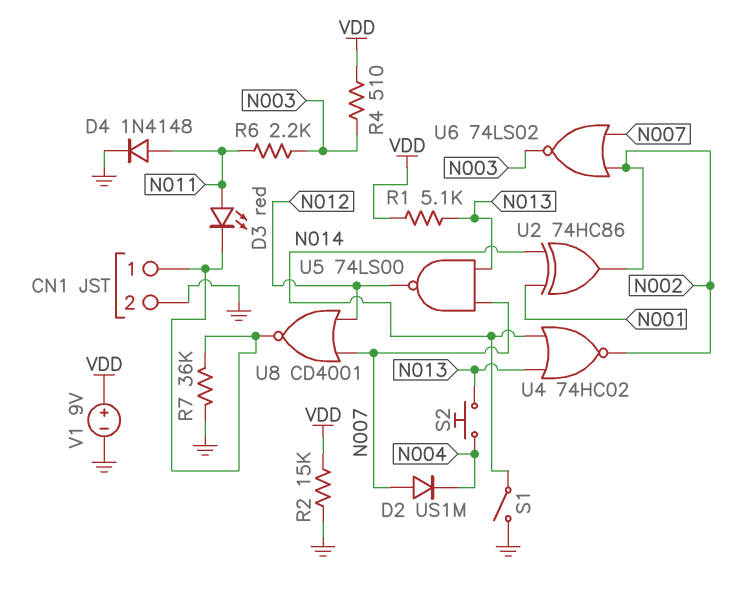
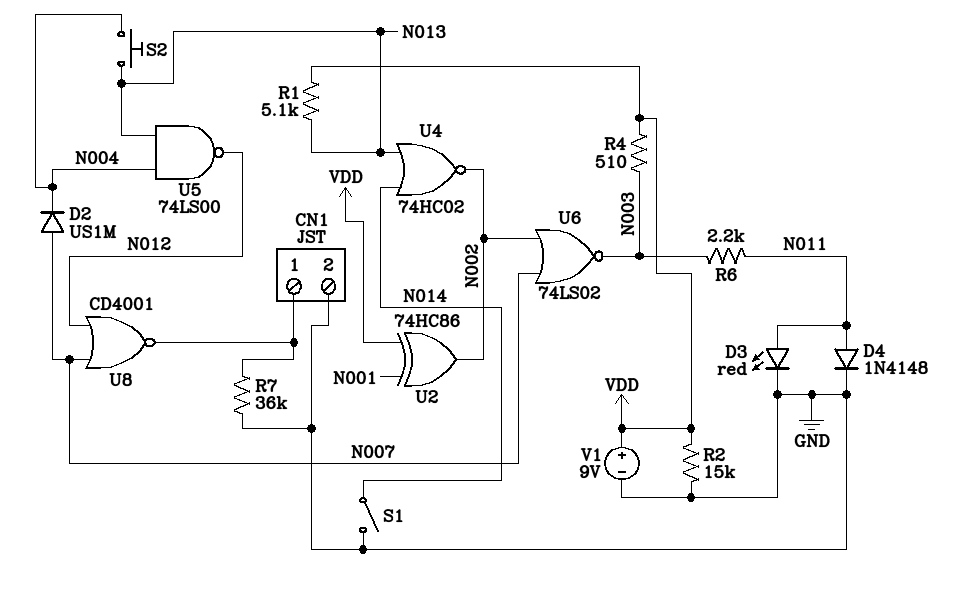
D3: LED red (A N011, K CN1/1) -> LED red (A N011, K GND)
U2: XOR 74HC86 (in N001, in N014, out N002) -> XOR 74HC86 (in N001, in VDD, out N002)
U5: NAND 74LS00 (in N007, in N013, out N012) -> NAND 74LS00 (in N004, in N013, out N012)

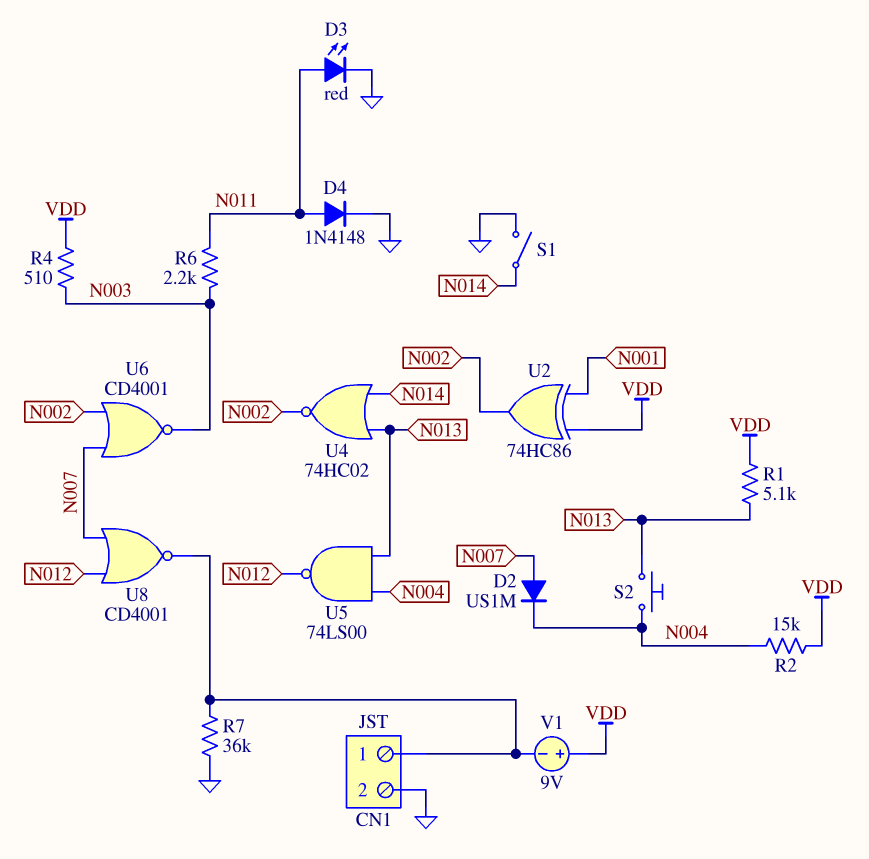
R2: 15k (GND, VDD) -> 15k (N004, VDD)
U6: NOR 74LS02 (in N002, in N007, out N003) -> NOR CD4001 (in N002, in N007, out N003)
V1: 9V (plus VDD, minus GND) -> 9V (plus VDD, minus CN1/1)

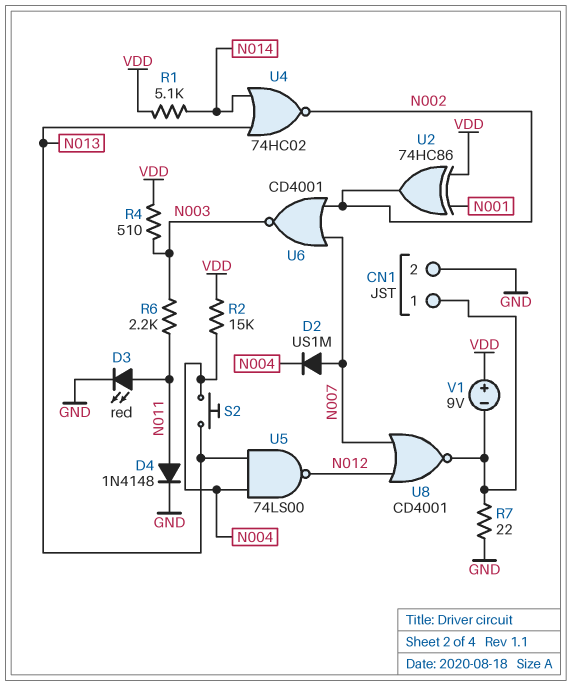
R1: 5.1k (N013, VDD) -> 5.1k (N014, VDD)
R7: 36k (CN1/1, GND) -> 22 (CN1/1, GND)
S1: switch (GND, N014) -> none

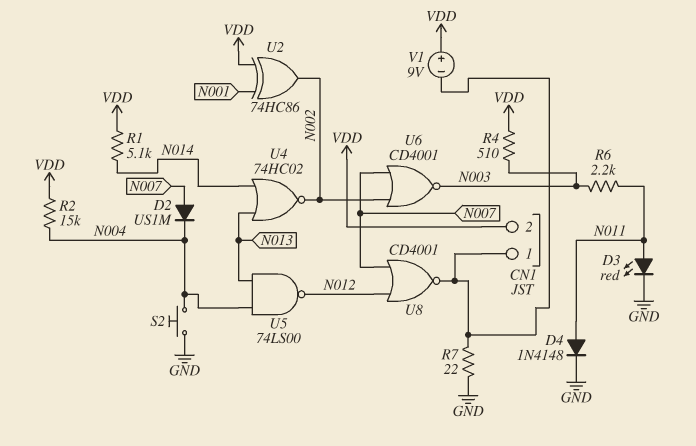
CN1 pin 2: GND -> VDD
S2: button (N004, N013) -> button (GND, N004)

